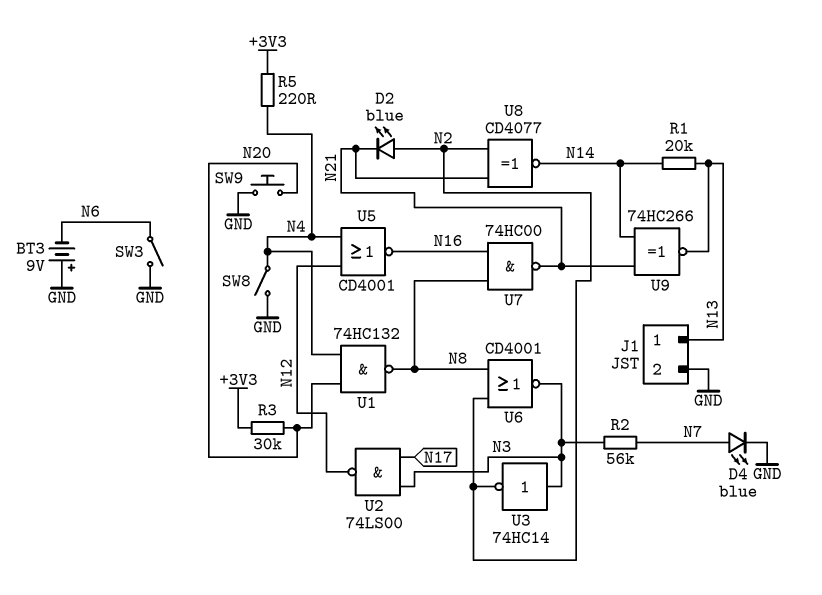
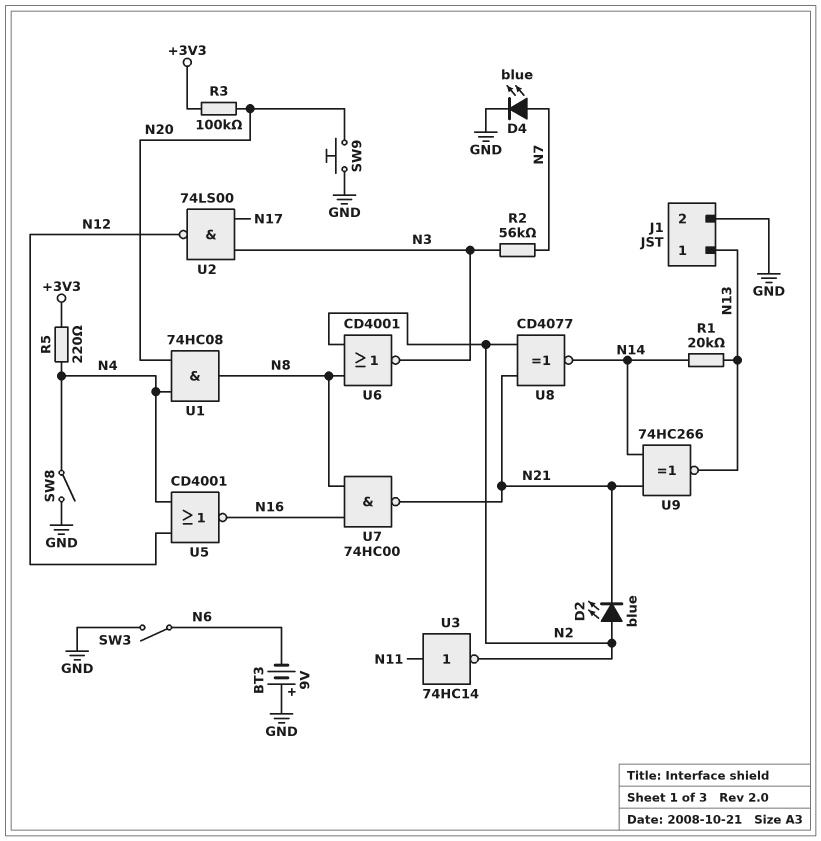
R3: 30k (+3V3, N20) -> 100k (+3V3, N20)
U1: NAND 74HC132 (in N4, in N20, out N8) -> AND 74HC08 (in N4, in N20, out N8)
U3: NOT 74HC14 (in N3, out N2) -> NOT 74HC14 (in N11, out N2)

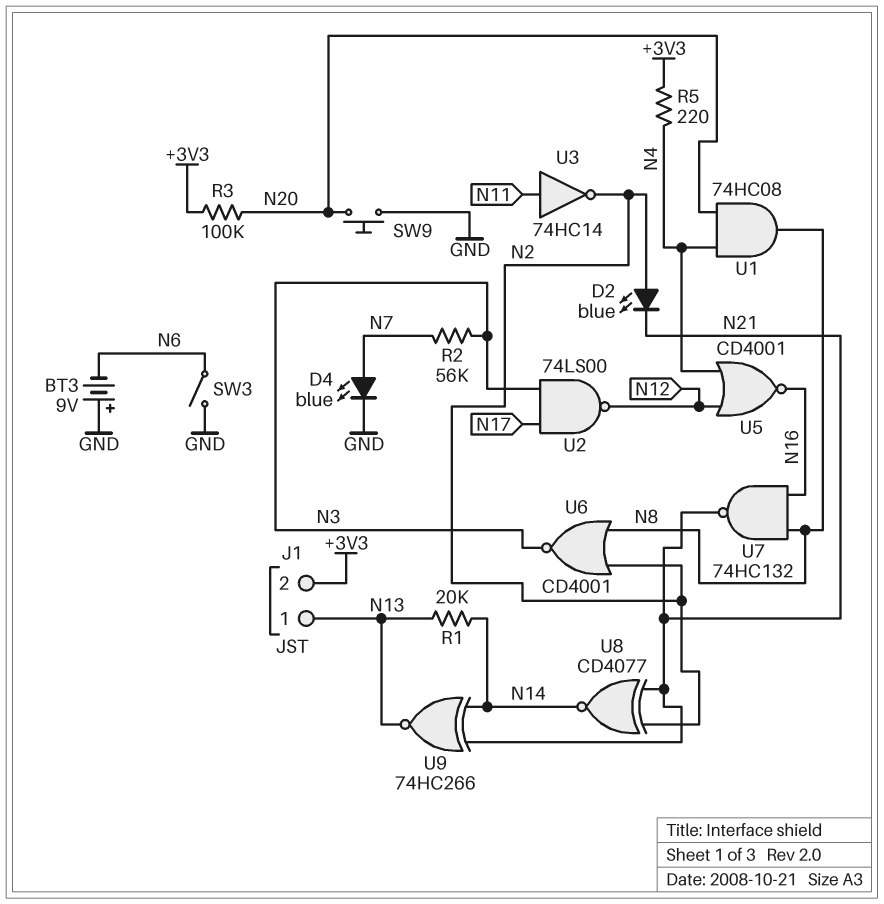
J1 pin 2: GND -> +3V3
SW8: switch (GND, N4) -> none
U7: NAND 74HC00 (in N8, in N16, out N21) -> NAND 74HC132 (in N8, in N16, out N21)

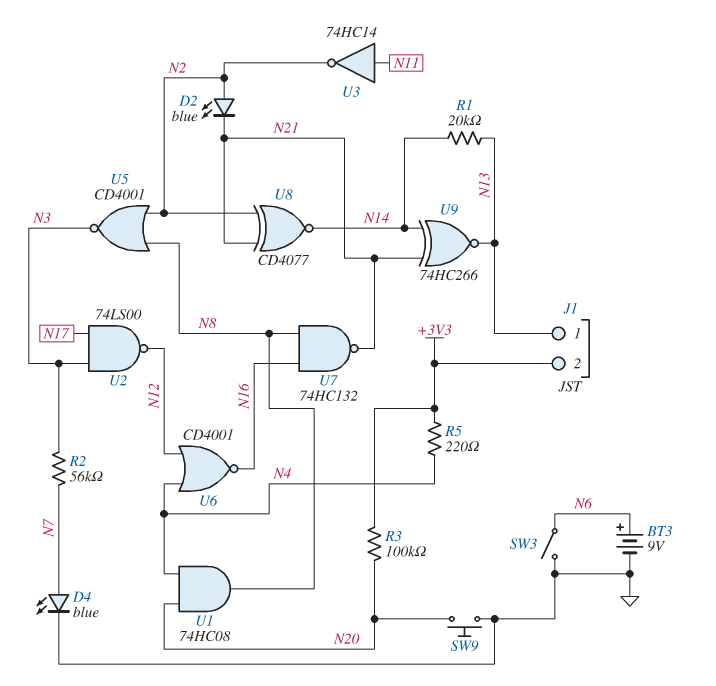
BT3: 9V (plus GND, minus N6) -> 9V (plus N6, minus GND)
U5: NOR CD4001 (in N4, in N12, out N16) -> NOR CD4001 (in N2, in N8, out N3)
U6: NOR CD4001 (in N2, in N8, out N3) -> NOR CD4001 (in N4, in N12, out N16)

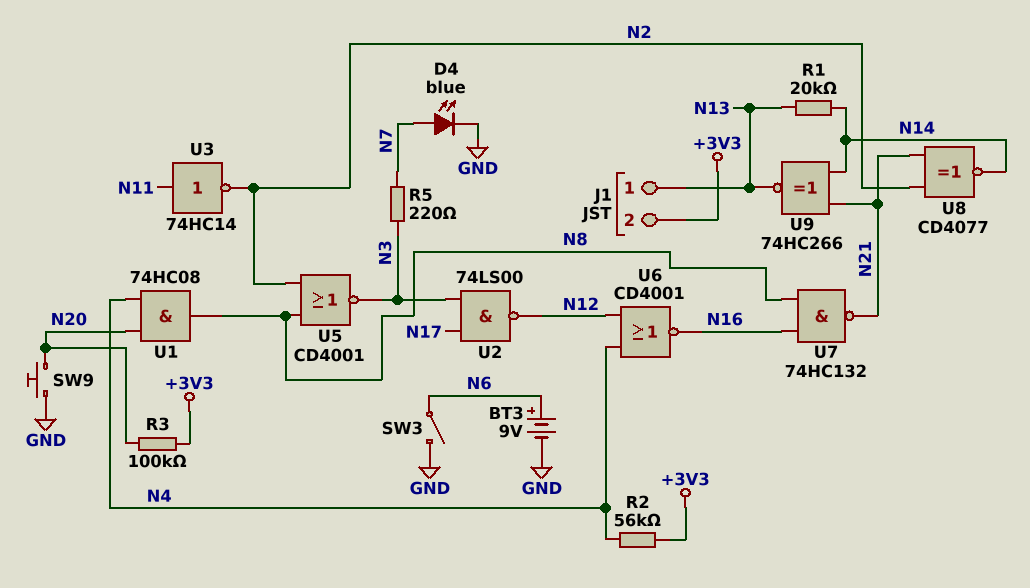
D2: LED blue (A N2, K N21) -> none
R2: 56k (N3, N7) -> 56k (+3V3, N4)
R5: 220 (+3V3, N4) -> 220 (N3, N7)

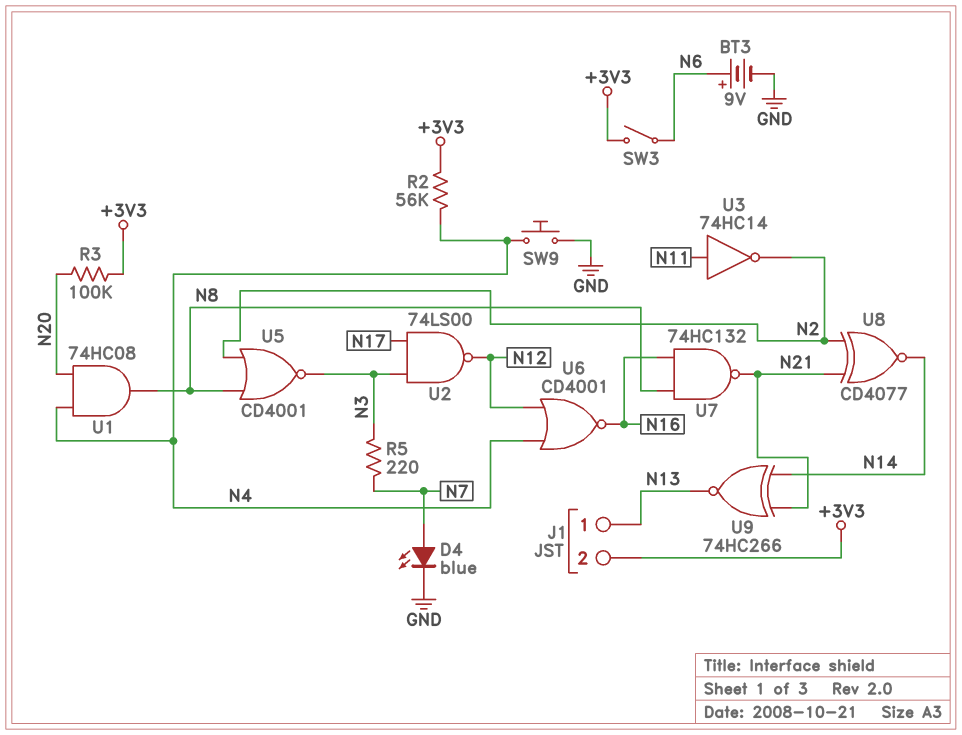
R1: 20k (N13, N14) -> none
SW3: switch (GND, N6) -> switch (+3V3, N6)
SW9: button (GND, N20) -> button (GND, N4)

